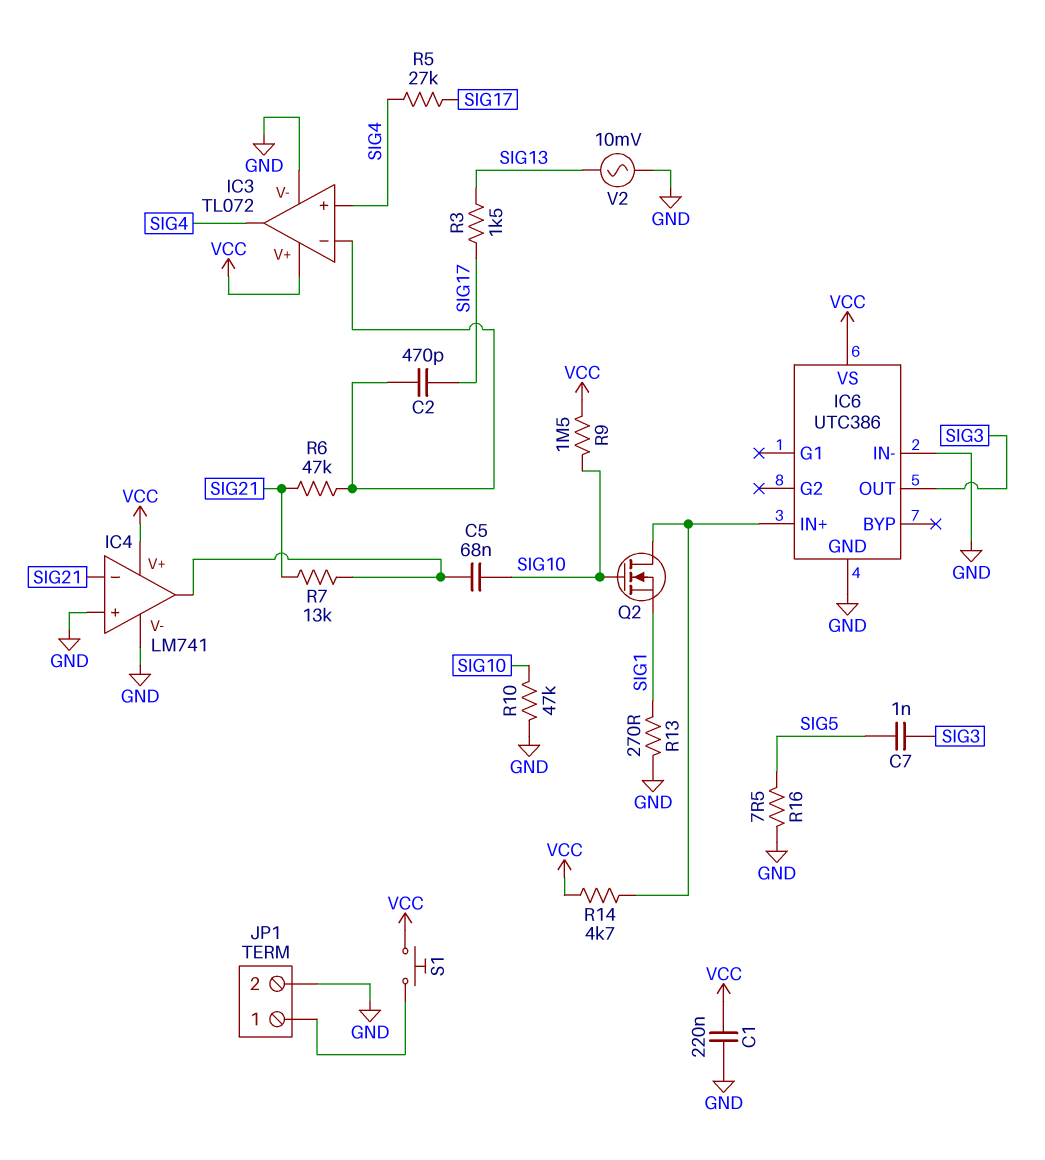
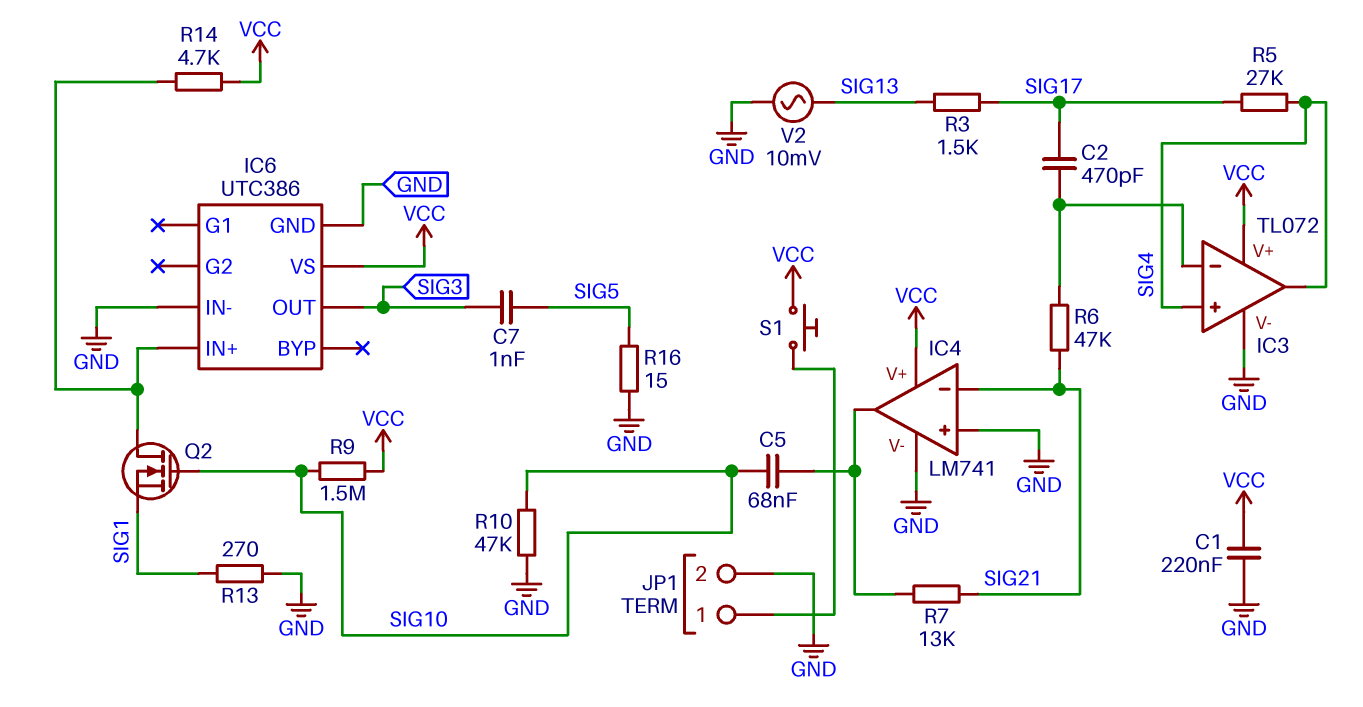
R16: 7.5 (GND, SIG5) -> 15 (GND, SIG5)

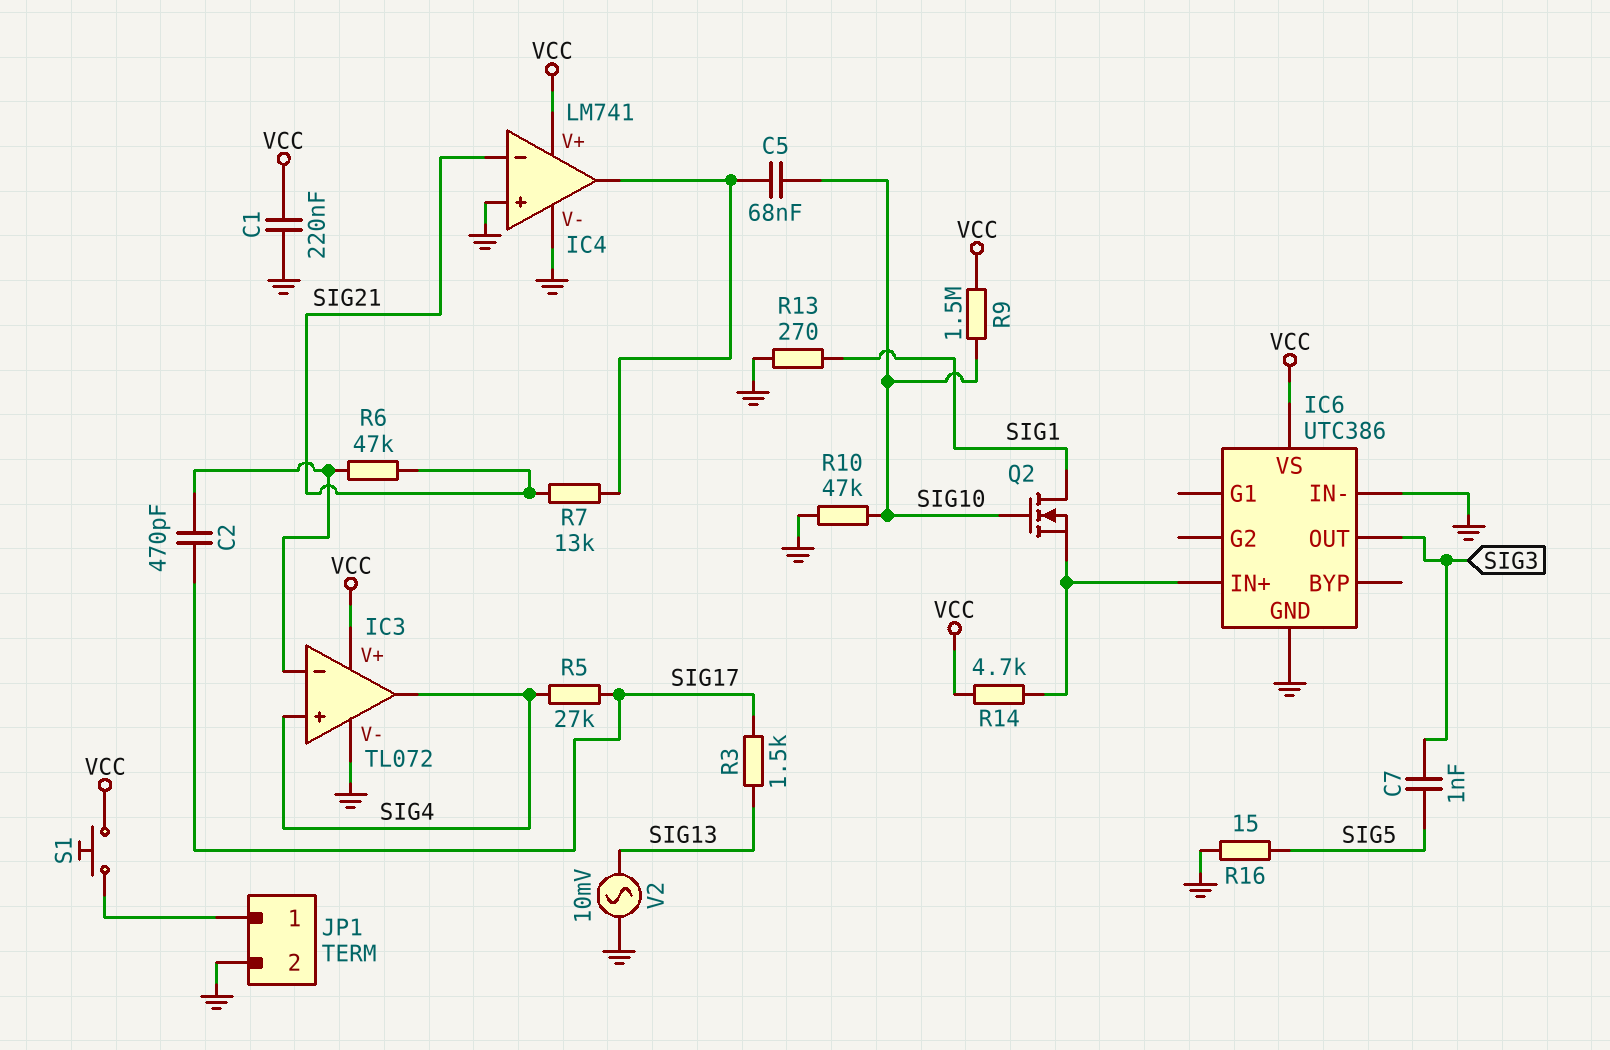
Q2: NMOS (G SIG10, D IC6/IN+, S SIG1) -> NMOS (G SIG10, D SIG1, S IC6/IN+)

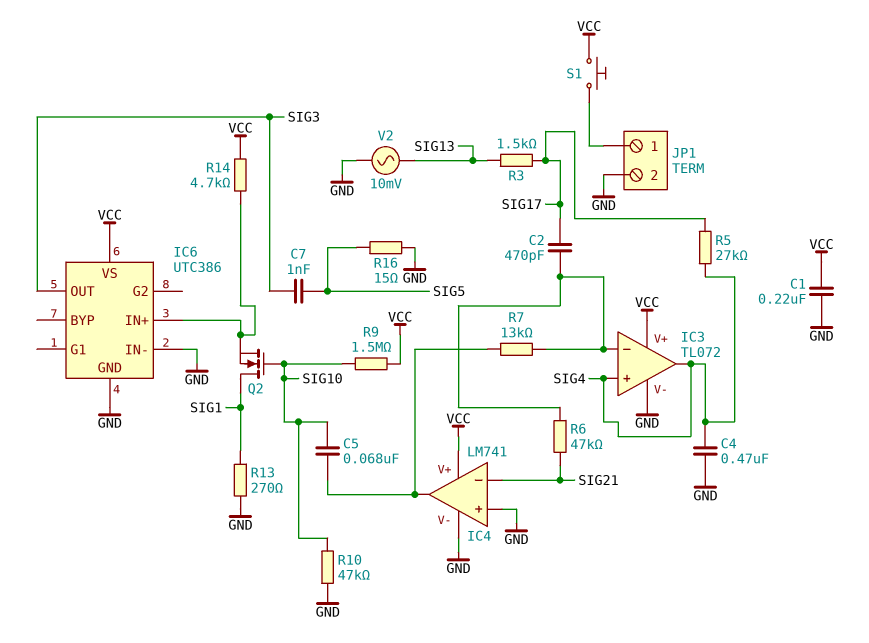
C4: none -> 470nF (GND, SIG4)
R7: 13k (IC4/out, SIG21) -> 13k (IC3/in-, IC4/out)

